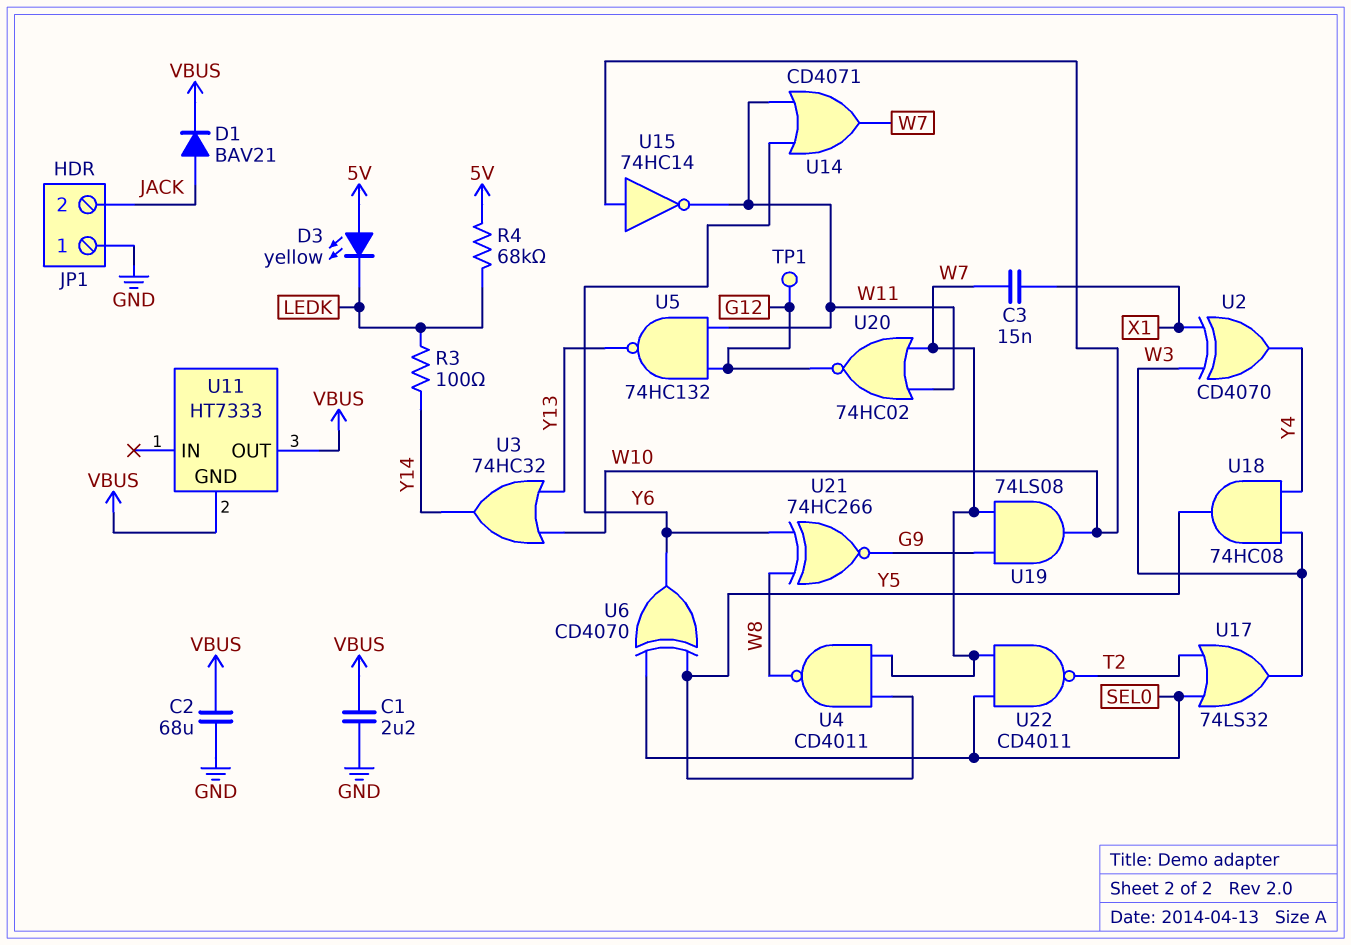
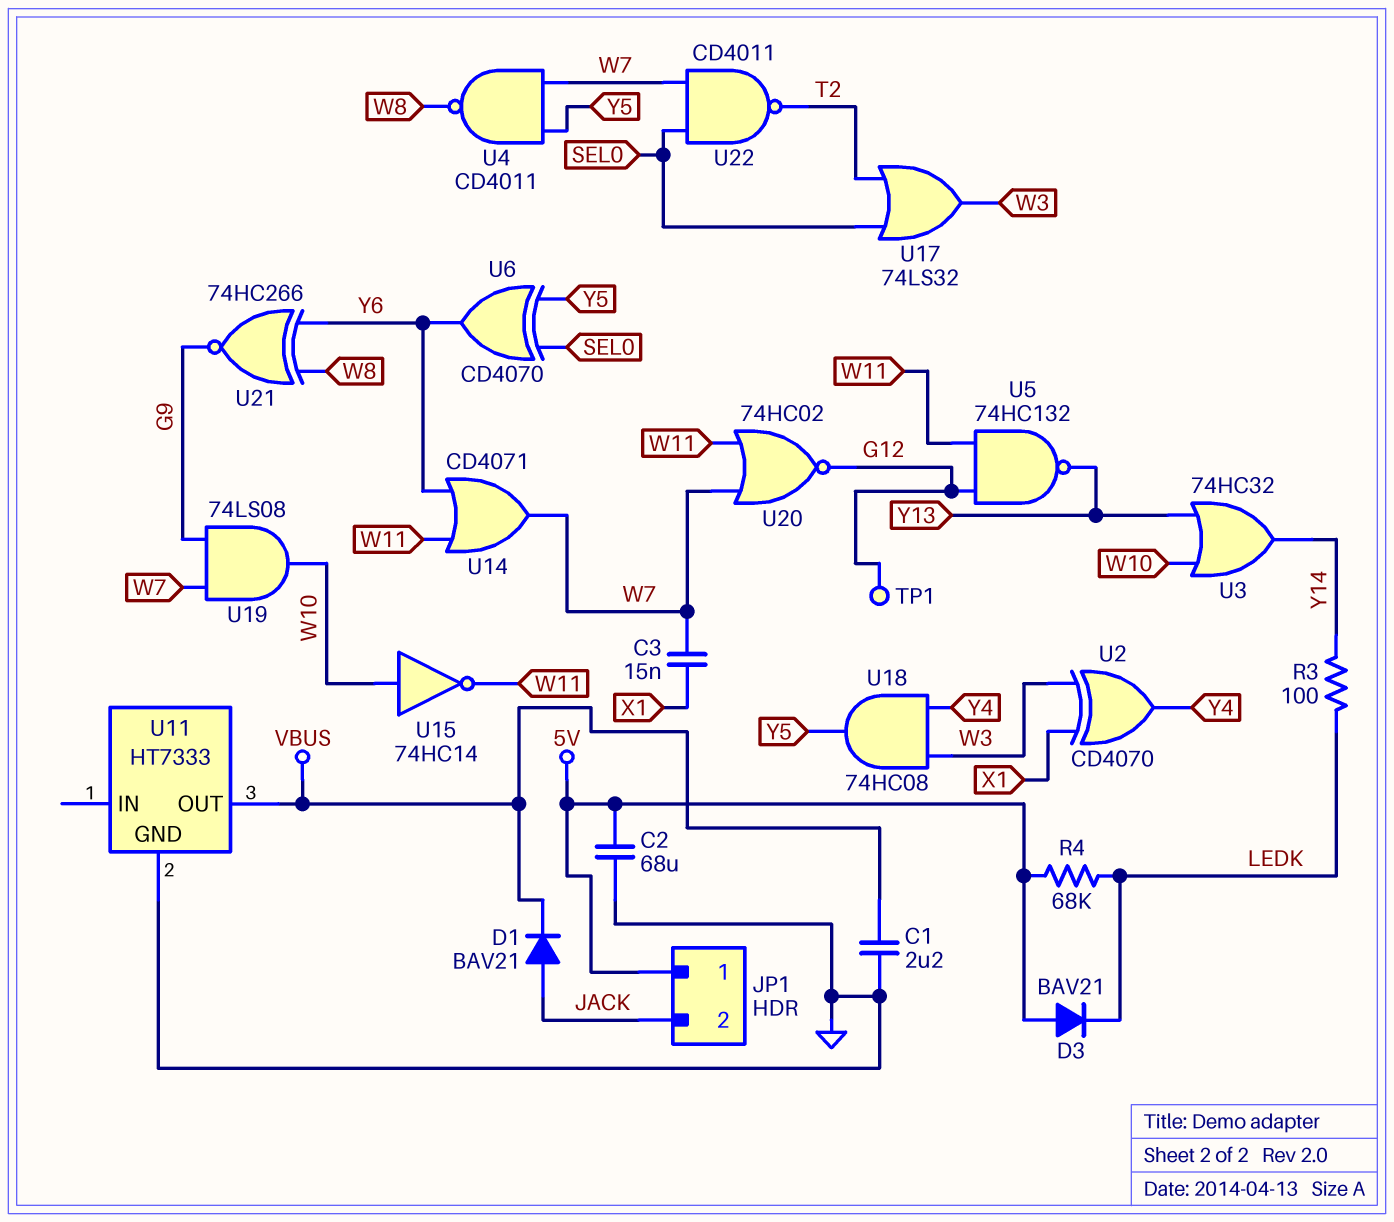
C2: 68uF (GND, VBUS) -> 68uF (5V, GND)
D3: LED yellow (A 5V, K LEDK) -> diode BAV21 (A 5V, K LEDK)
JP1 pin 1: GND -> 5V
U11 pin GND: VBUS -> GND

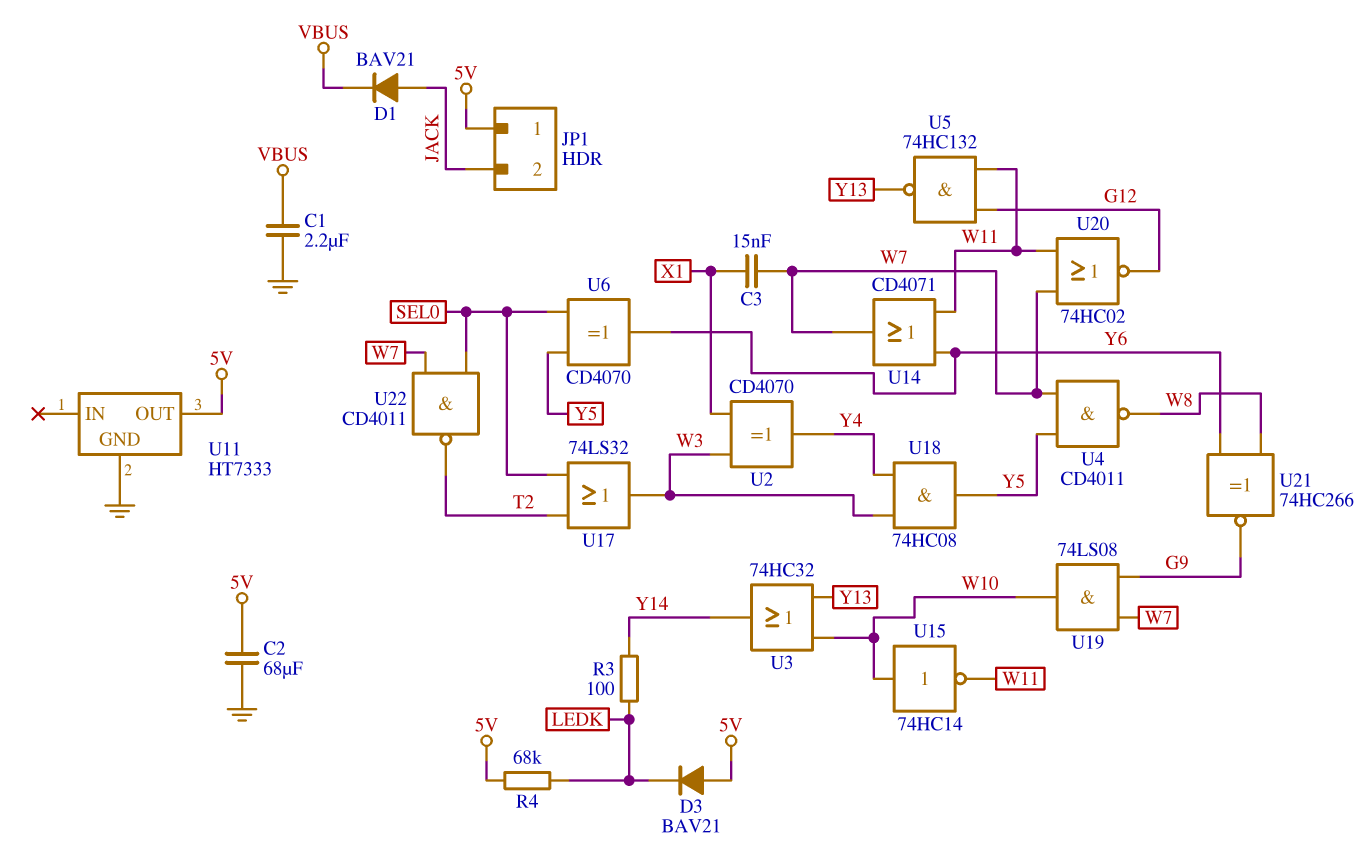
TP1: test point (G12) -> none
U11 pin OUT: VBUS -> 5V

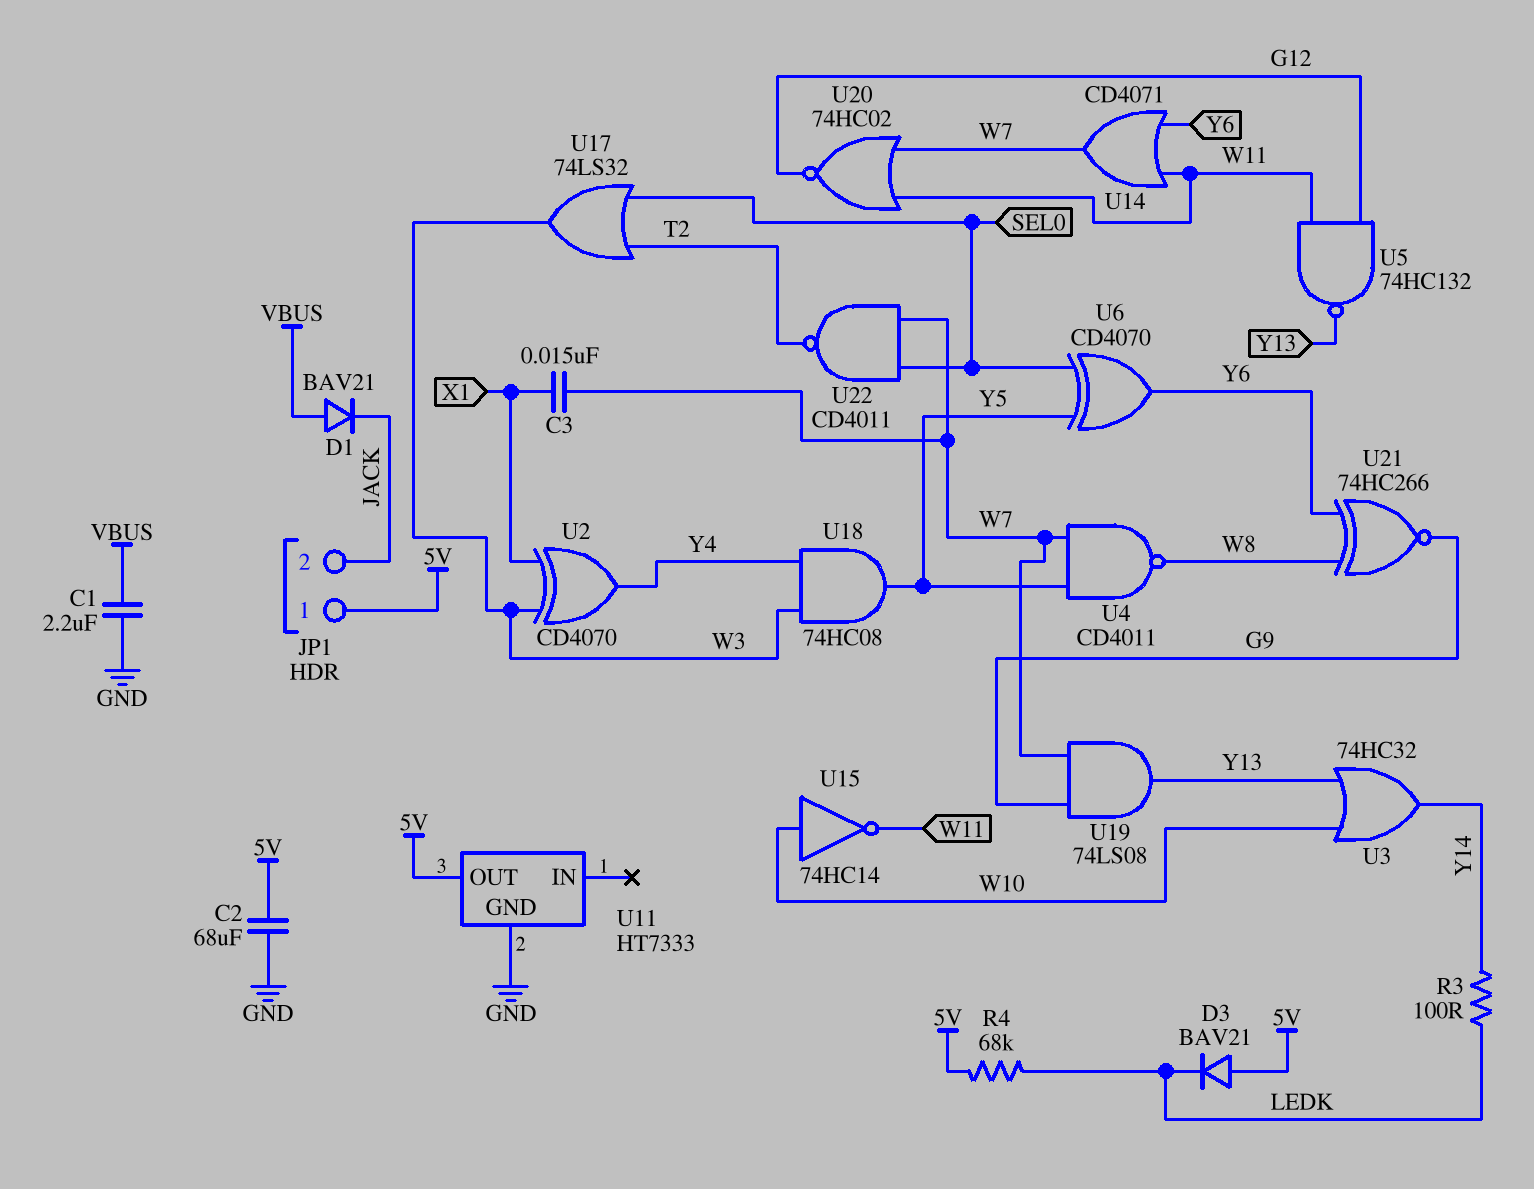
D1: diode BAV21 (A JACK, K VBUS) -> diode BAV21 (A VBUS, K JACK)
U19: AND 74LS08 (in G9, in W7, out W10) -> AND 74LS08 (in G9, in W7, out Y13)

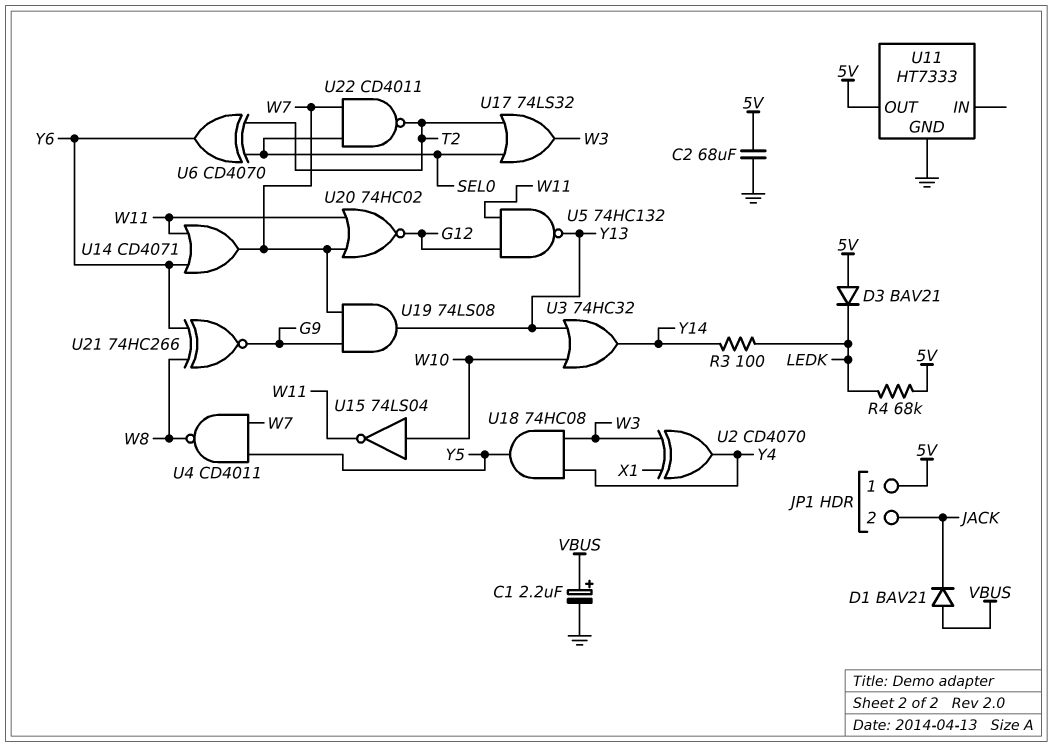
C1: 2.2uF (GND, VBUS) -> 2.2uF (plus VBUS, minus GND)
C3: 15nF (W7, X1) -> none
U6: XOR CD4070 (in SEL0, in Y5, out Y6) -> XOR CD4070 (in SEL0, in T2, out Y6)
U15: NOT 74HC14 (in W10, out W11) -> NOT 74LS04 (in W10, out W11)

